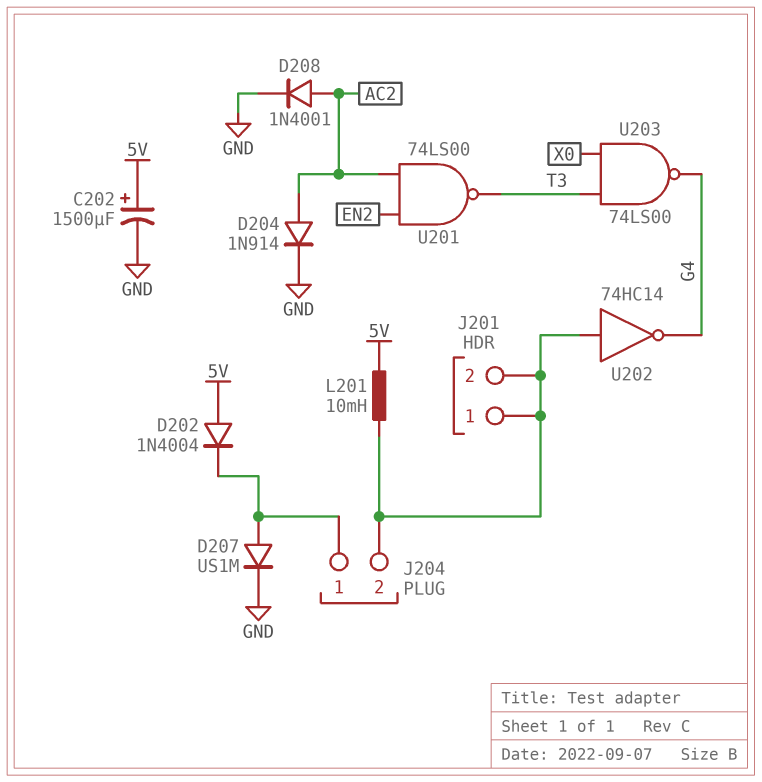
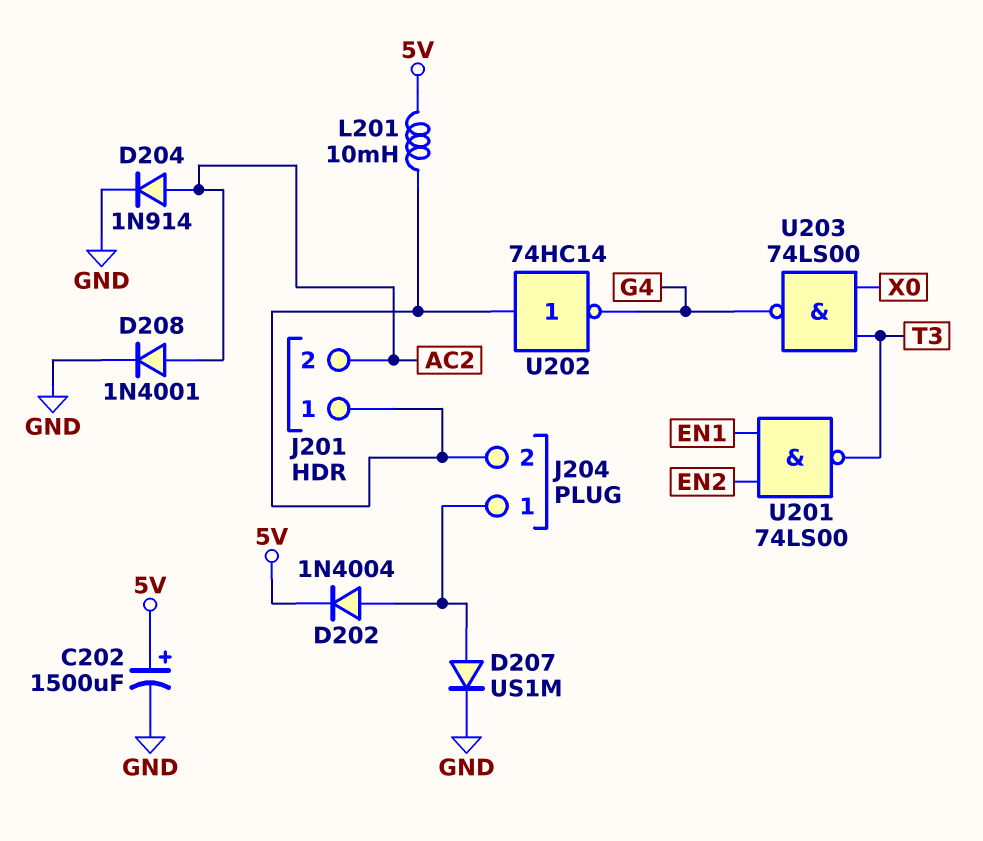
D202: diode 1N4004 (A 5V, K J204/1) -> diode 1N4004 (A J204/1, K 5V)
J201 pin 2: J201/1 -> AC2
U201: NAND 74LS00 (in AC2, in EN2, out T3) -> NAND 74LS00 (in EN1, in EN2, out T3)

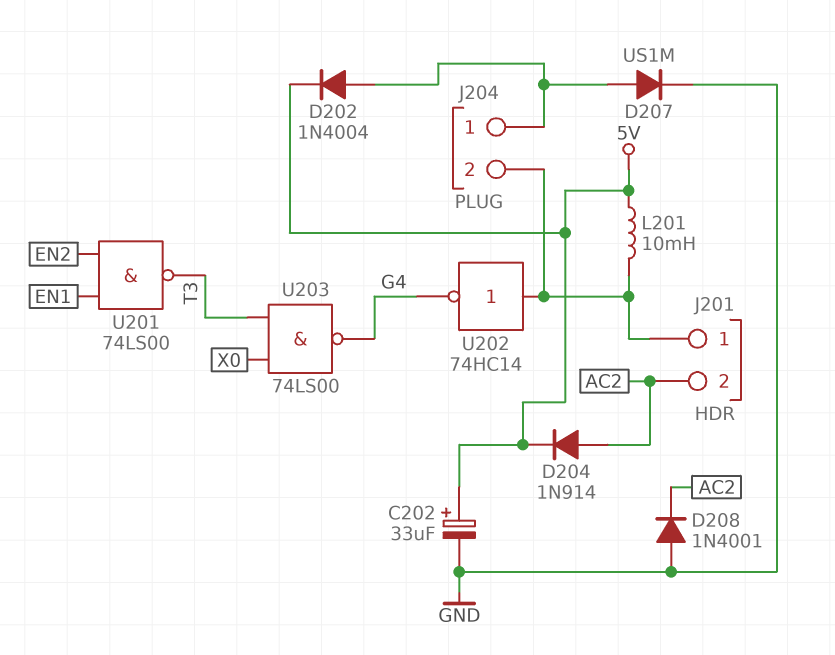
C202: 1500uF (plus 5V, minus GND) -> 33uF (plus 5V, minus GND)
D204: diode 1N914 (A AC2, K GND) -> diode 1N914 (A AC2, K 5V)
D208: diode 1N4001 (A AC2, K GND) -> diode 1N4001 (A GND, K AC2)

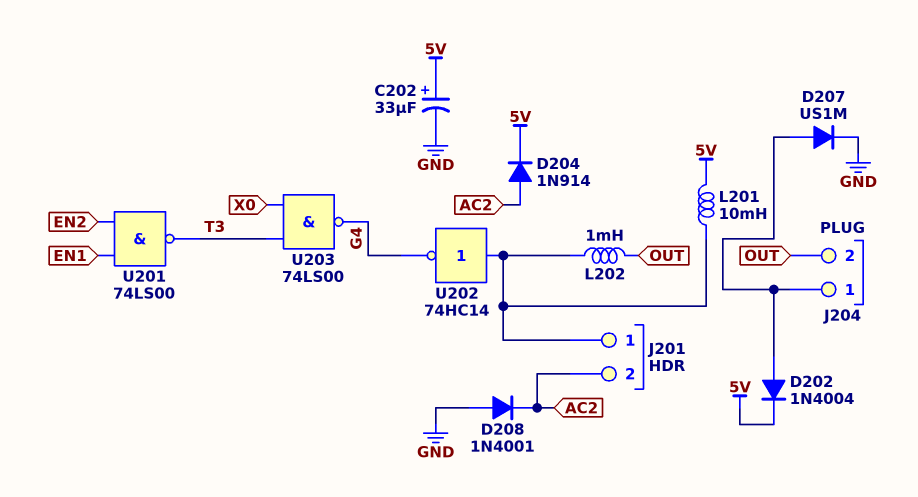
J204 pin 2: J201/1 -> OUT
L202: none -> 1mH (J201/1, OUT)

